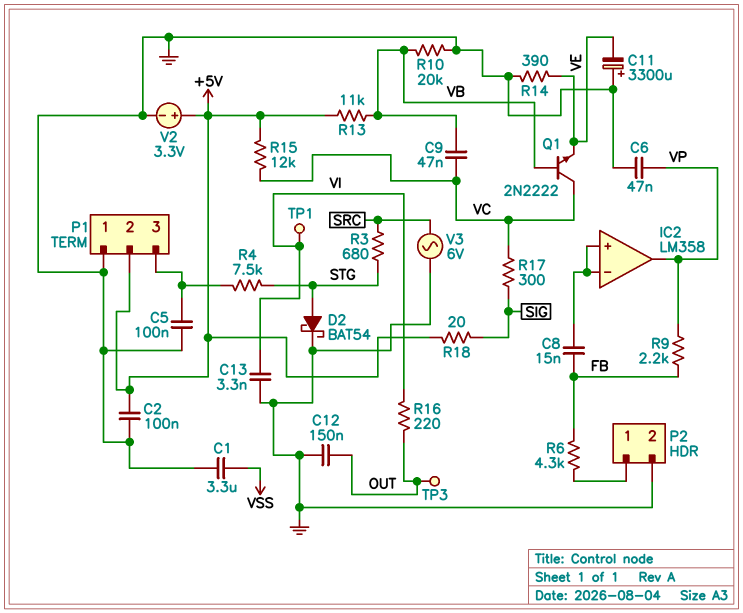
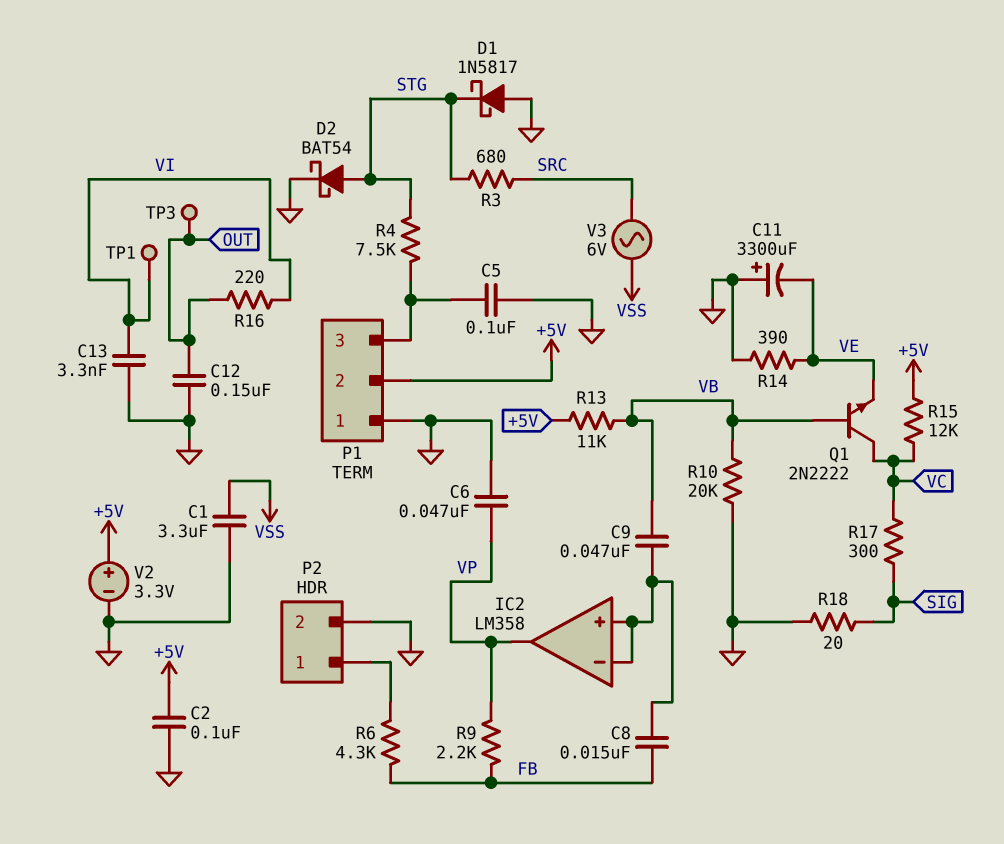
C9: 47nF (VB, VC) -> 47nF (IC2/in+, VB)
D1: none -> schottky 1N5817 (A GND, K STG)
R18: 20 (+5V, SIG) -> 20 (GND, SIG)
V3: AC 6V (GND, SRC) -> AC 6V (SRC, VSS)

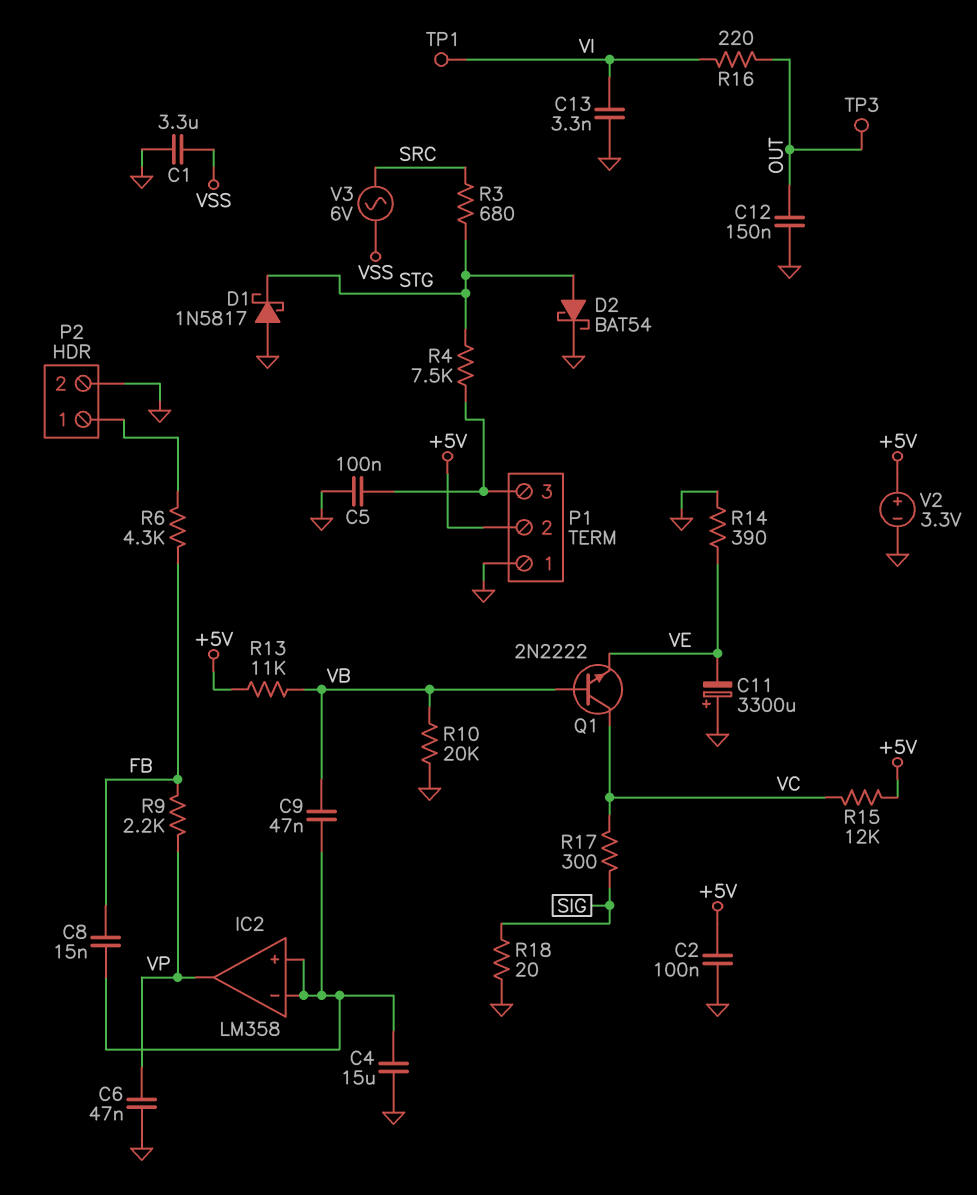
C4: none -> 15uF (GND, IC2/in+)

